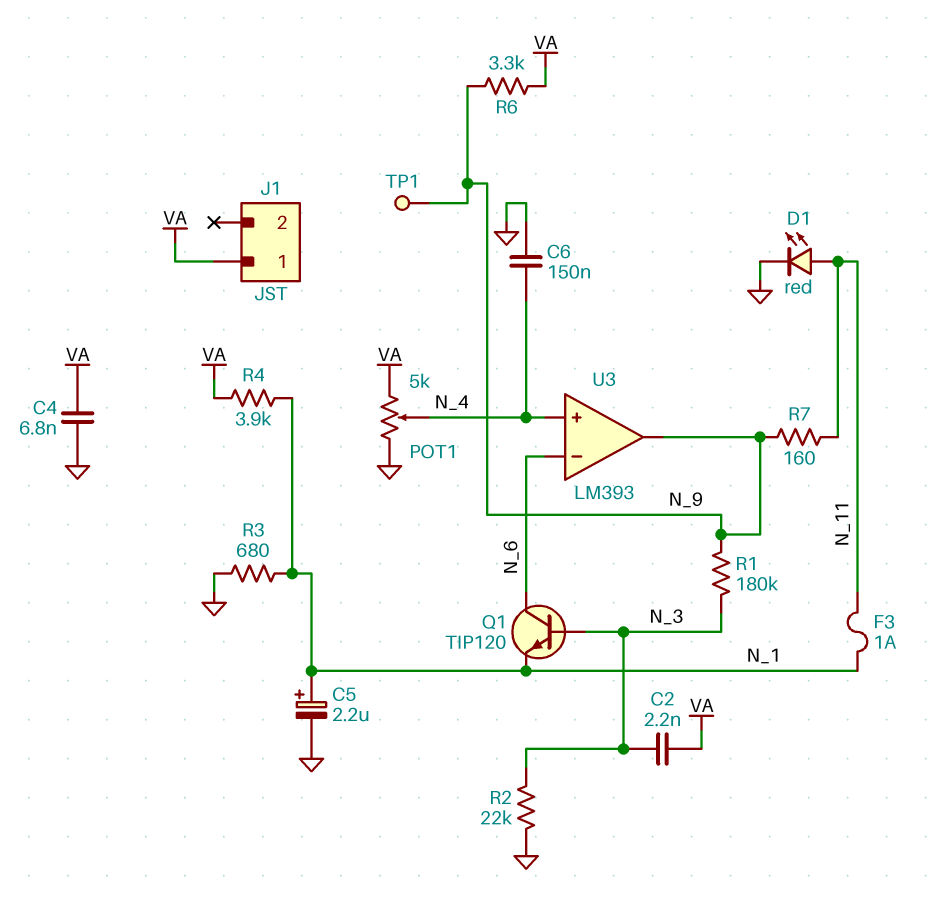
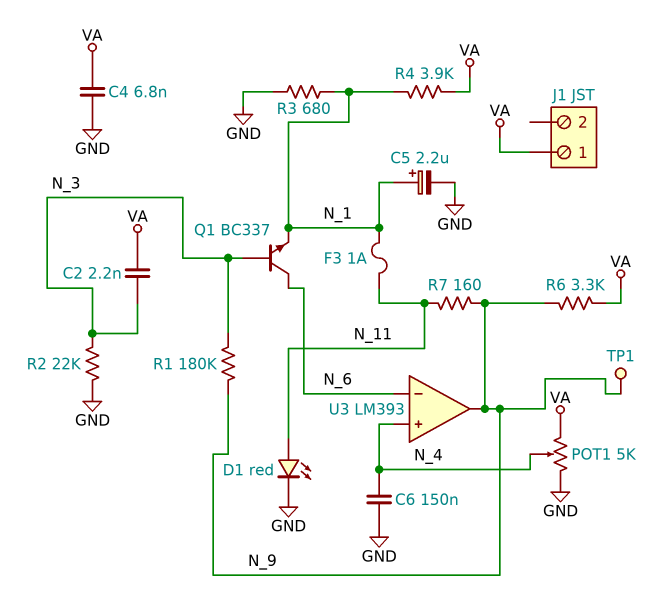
Q1: NPN TIP120 (B N_3, C N_6, E N_1) -> NPN BC337 (B N_3, C N_6, E N_1)

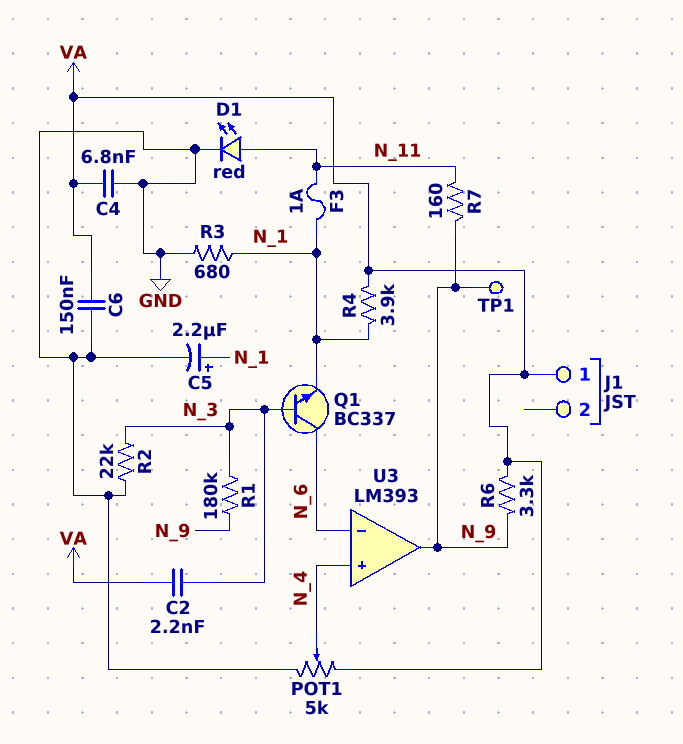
C6: 150nF (GND, N_4) -> 150nF (GND, VA)

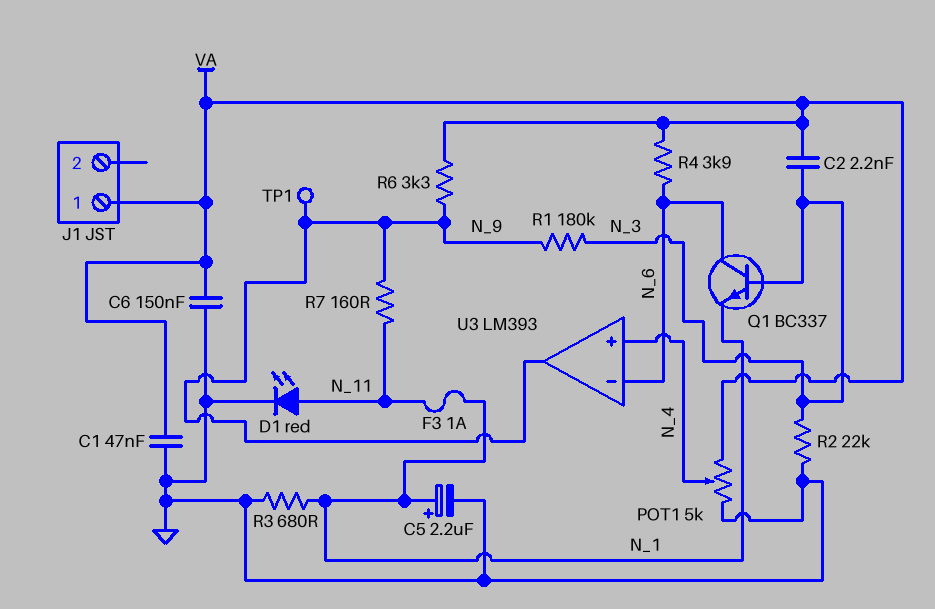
C1: none -> 47nF (GND, VA)
C4: 6.8nF (GND, VA) -> none
R4: 3.9k (N_1, VA) -> 3.9k (N_6, VA)

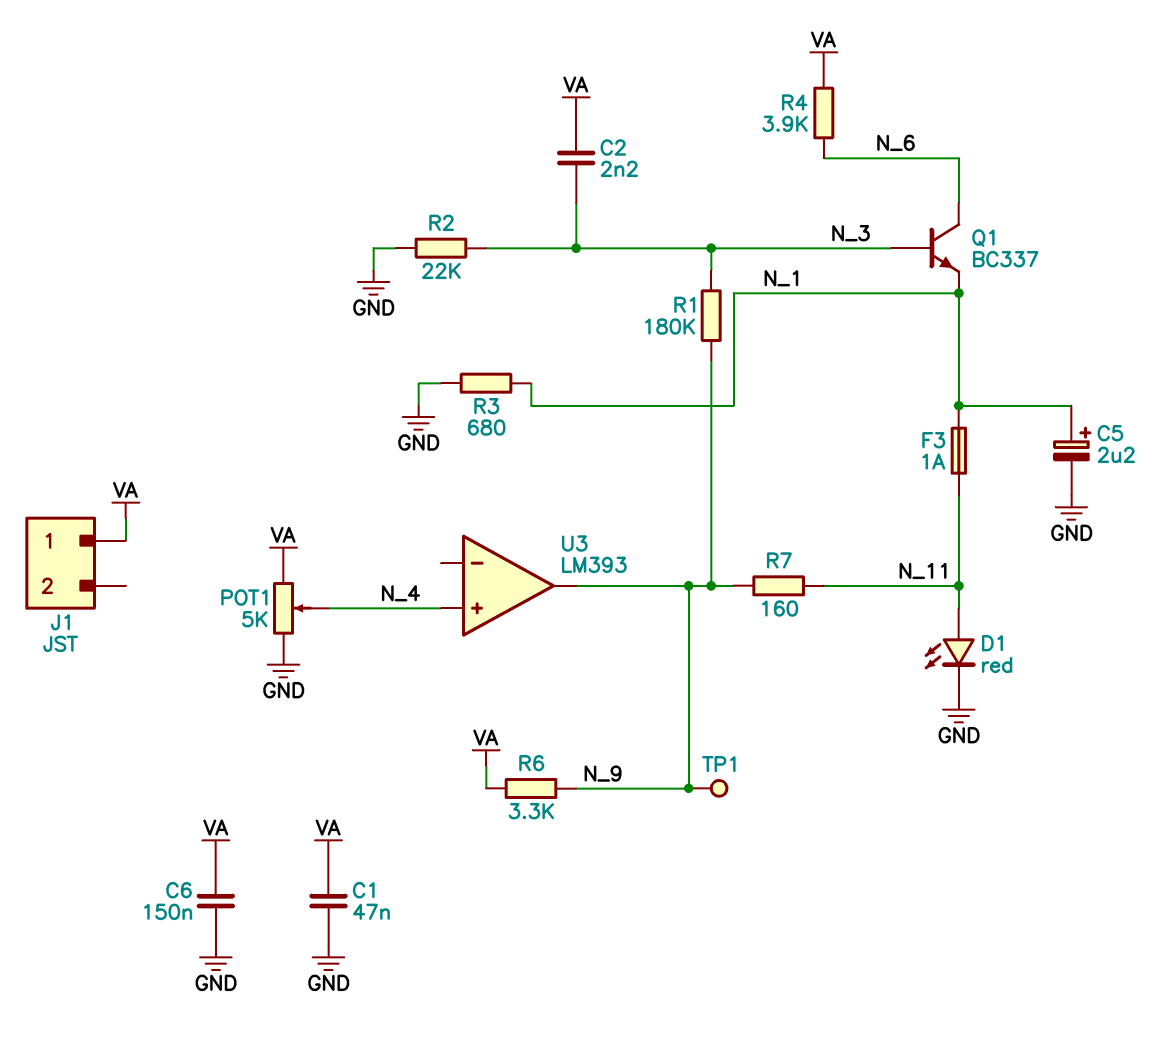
U3 pin in-: N_6 -> none

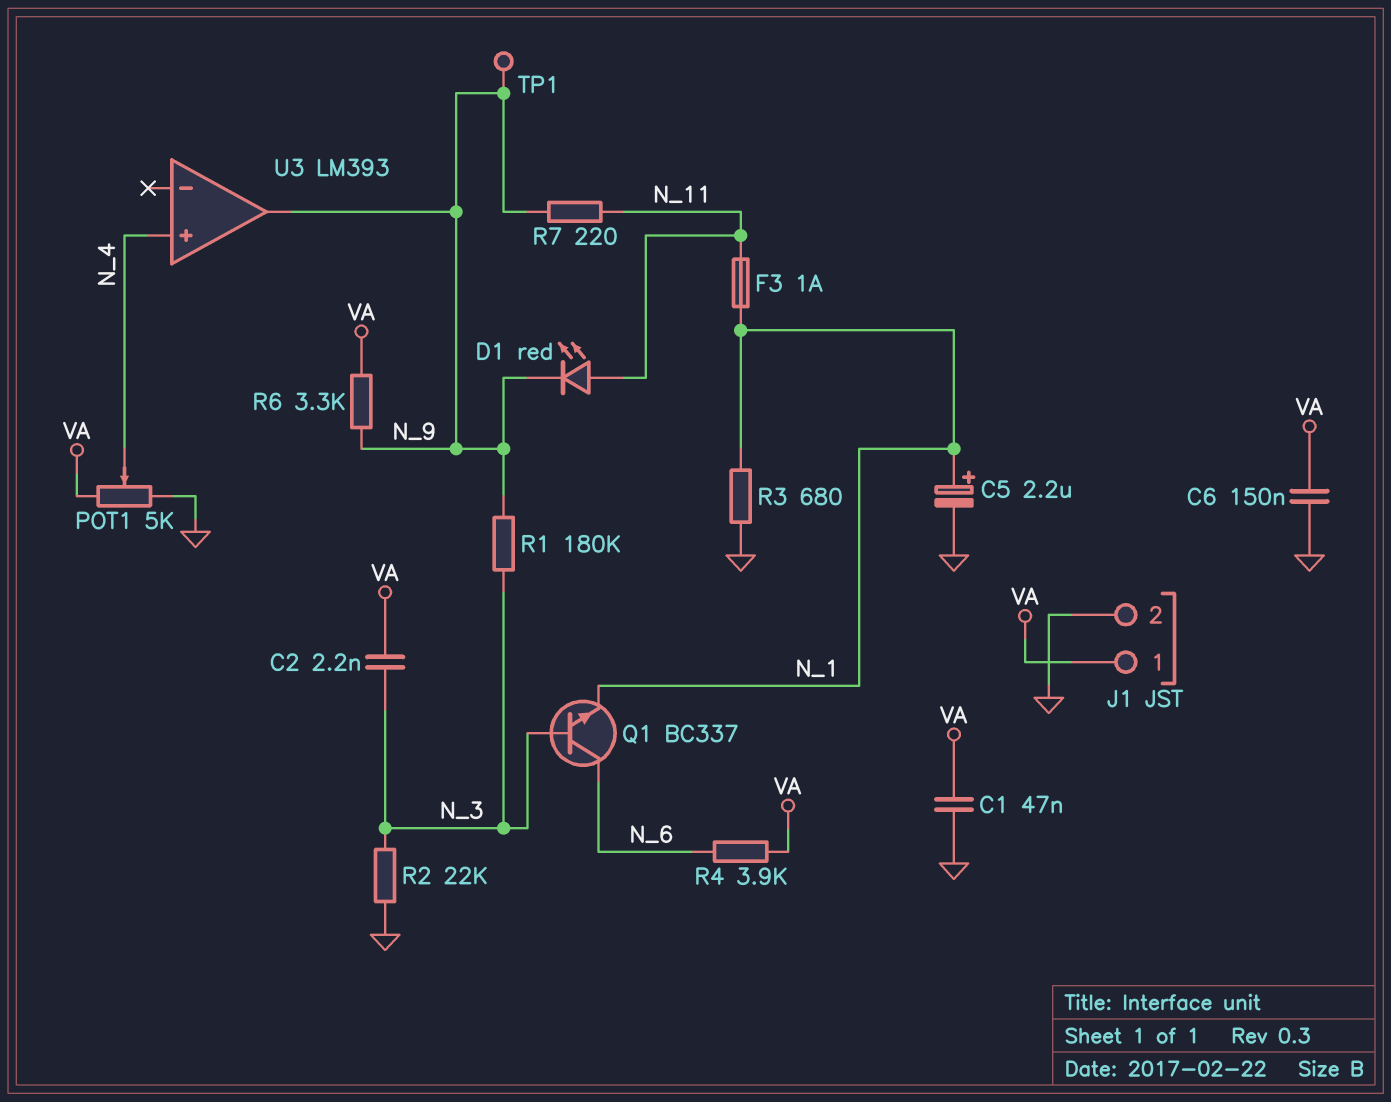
D1: LED red (A N_11, K GND) -> LED red (A N_11, K N_9)
J1 pin 2: none -> GND
R7: 160 (N_9, N_11) -> 220 (N_9, N_11)

